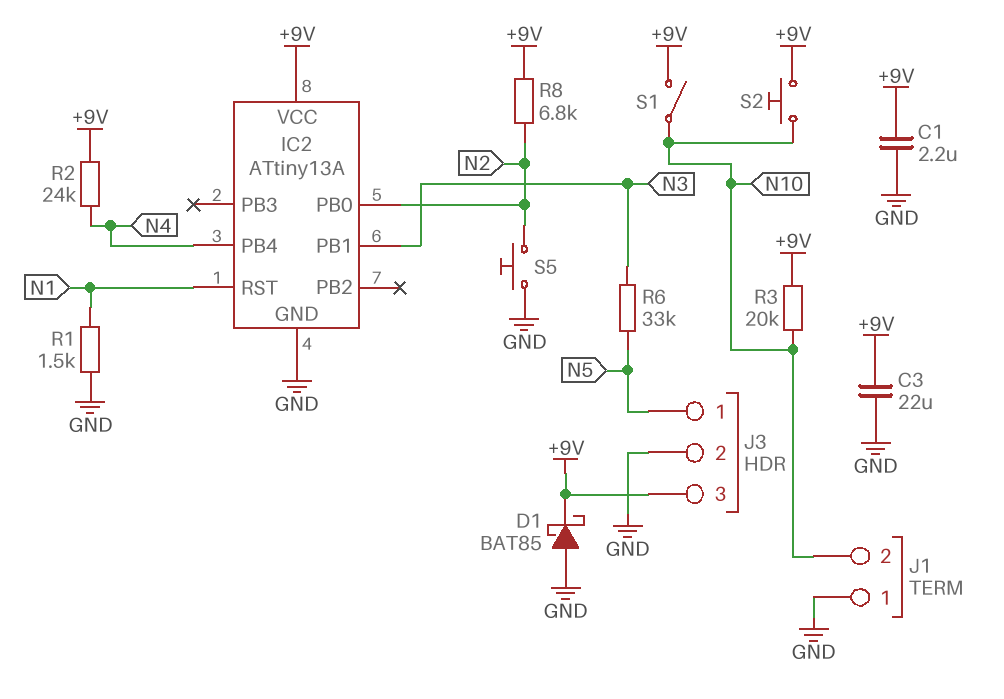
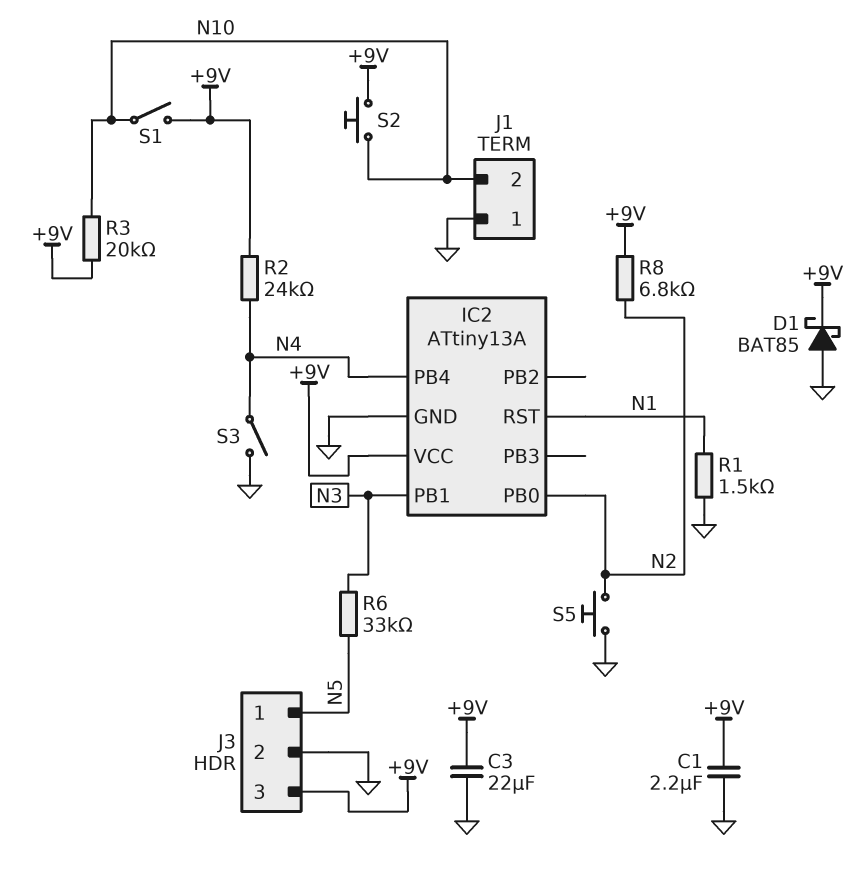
S3: none -> switch (GND, N4)

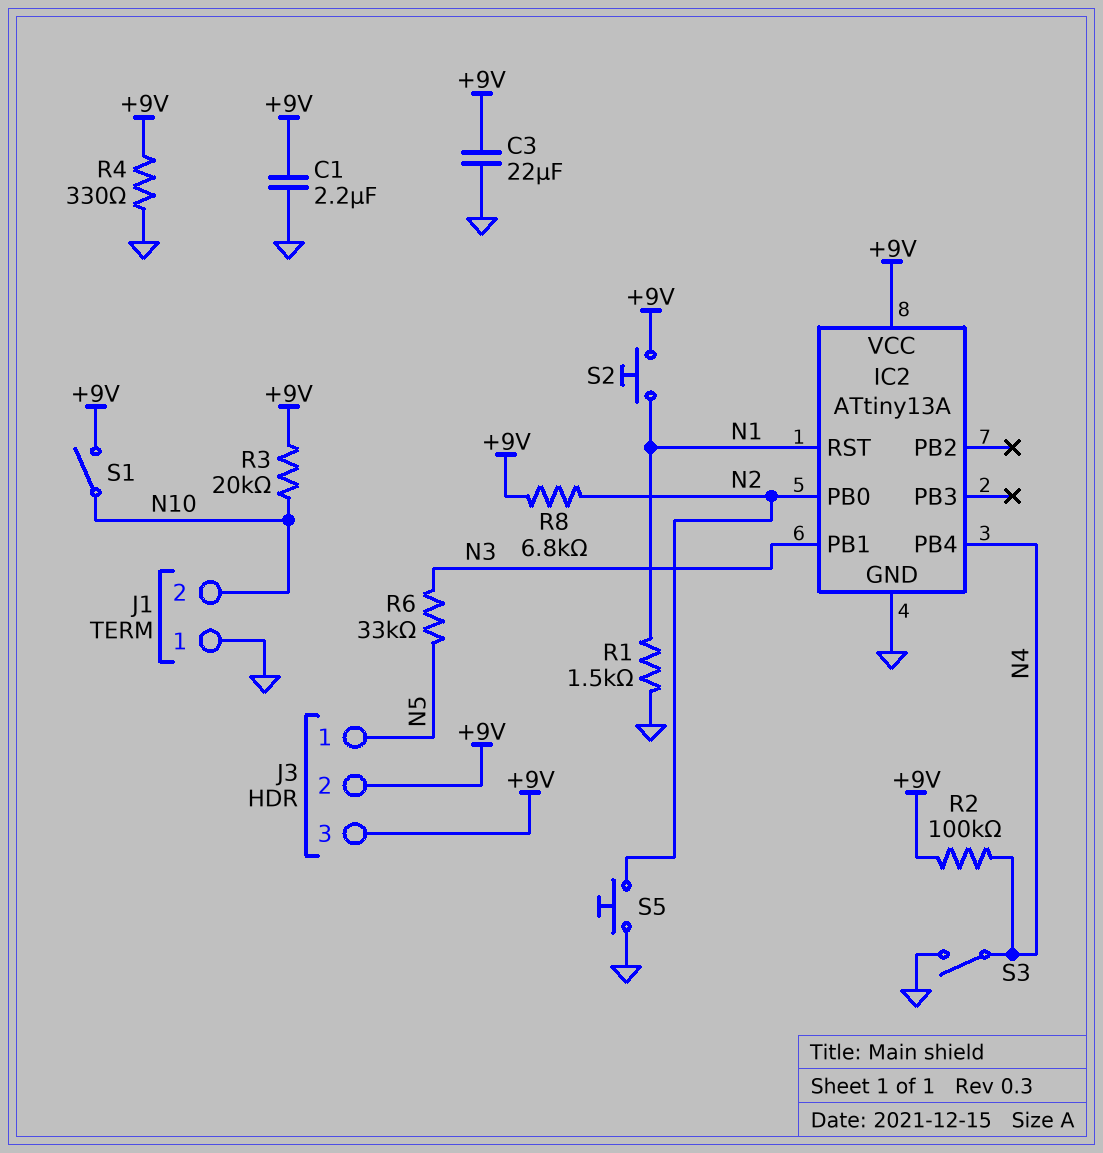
D1: schottky BAT85 (A GND, K +9V) -> none
J3 pin 2: GND -> +9V
R2: 24k (+9V, N4) -> 100k (+9V, N4)
R4: none -> 330 (+9V, GND)
S2: button (+9V, N10) -> button (+9V, N1)

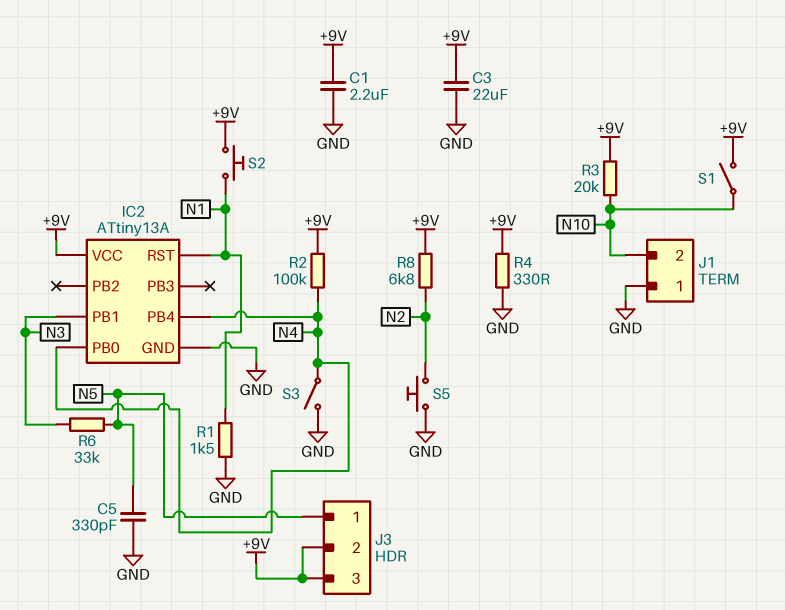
C5: none -> 330pF (GND, N5)
IC2 pin PB0: N2 -> N4

